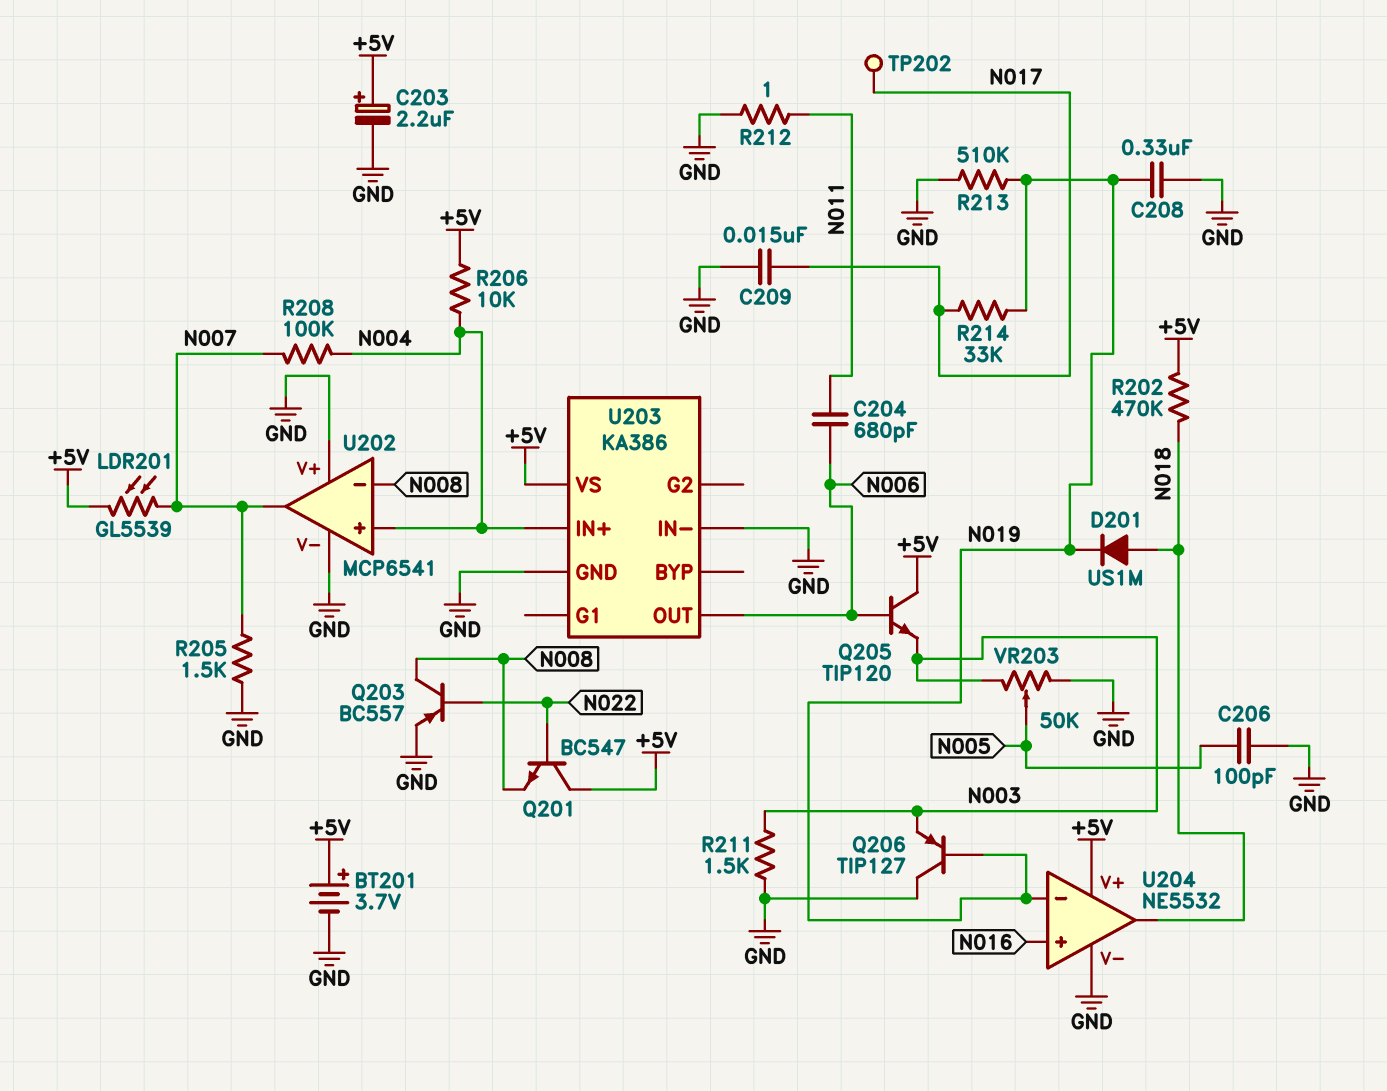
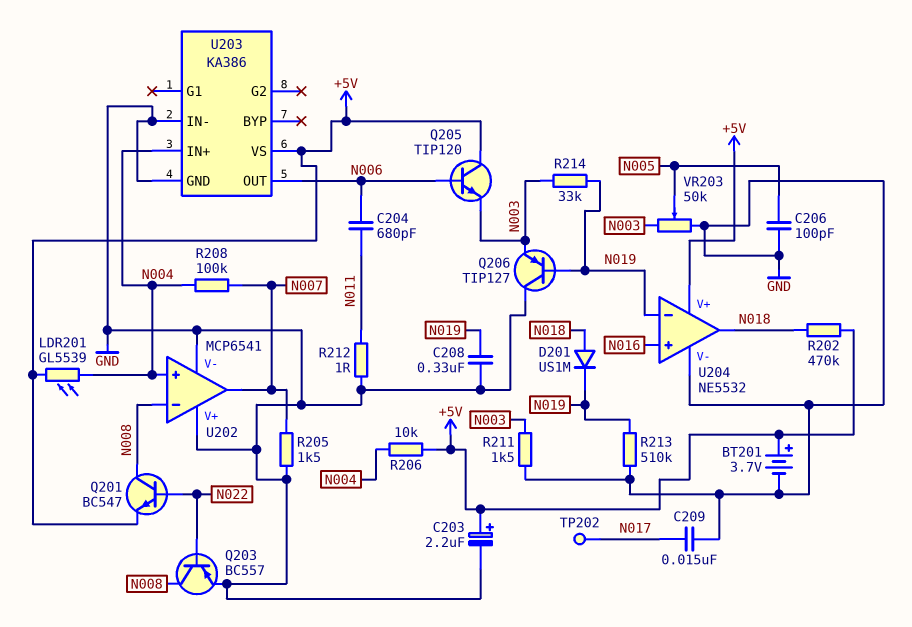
LDR201: GL5539 (+5V, N007) -> GL5539 (+5V, N004)
Q201: NPN BC547 (B N022, C +5V, E N008) -> NPN BC547 (B N022, C N008, E +5V)
R214: 33k (N017, N019) -> 33k (N003, N019)

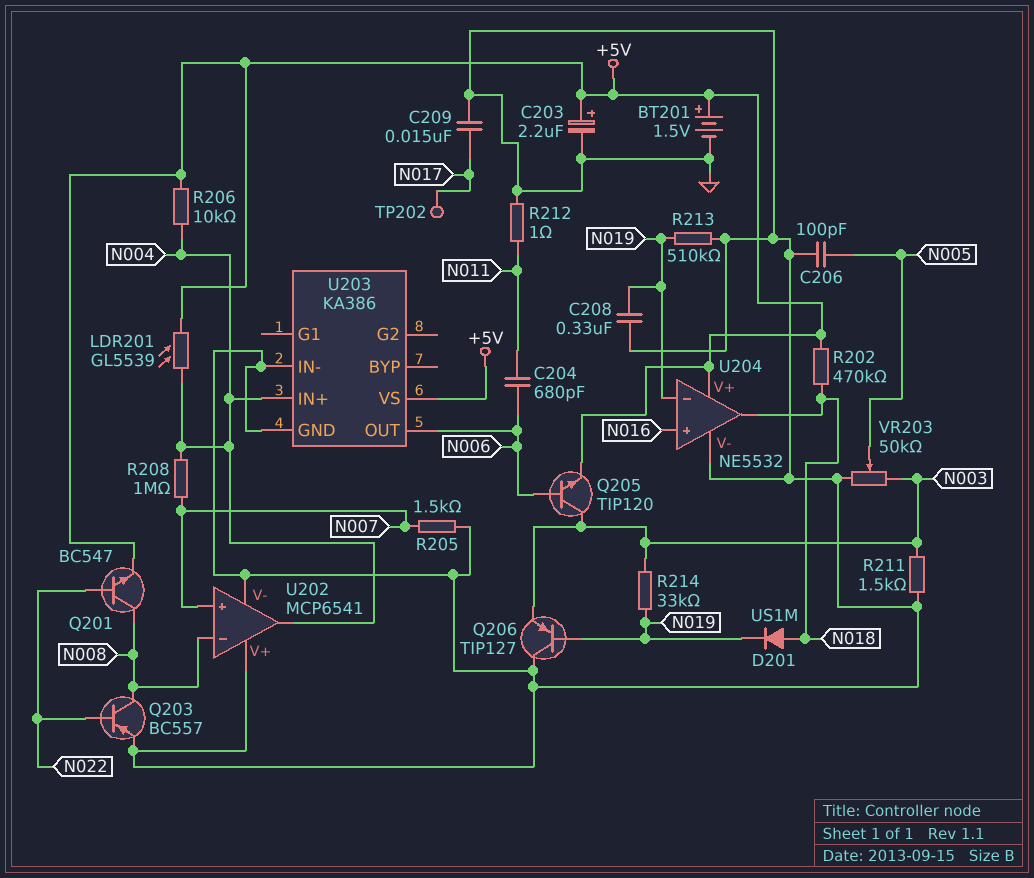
BT201: 3.7V (plus +5V, minus GND) -> 1.5V (plus +5V, minus GND)
Q205: NPN TIP120 (B N006, C +5V, E N003) -> NPN TIP120 (B N006, C N003, E +5V)
R208: 100k (N004, N007) -> 1M (N004, N007)
U202 pin in+: N004 -> N007
U202 pin out: N007 -> N004

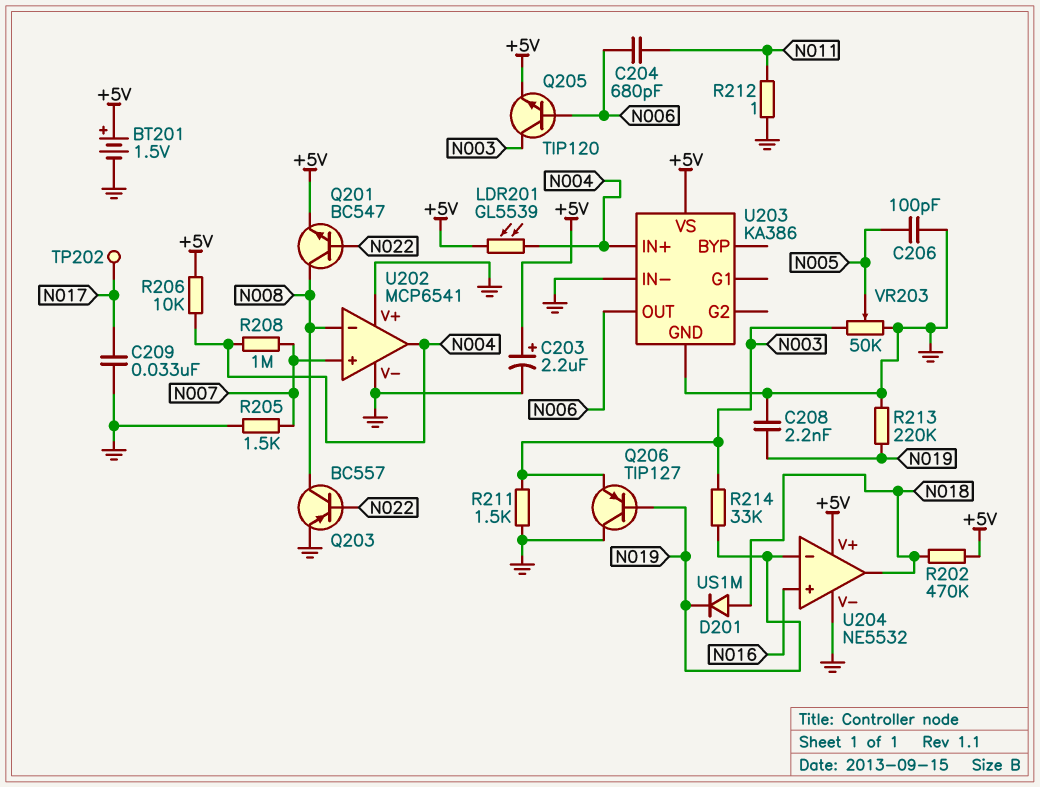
C208: 330nF (GND, N019) -> 2.2nF (GND, N019)
C209: 15nF (GND, N017) -> 33nF (GND, N017)
R213: 510k (GND, N019) -> 220k (GND, N019)

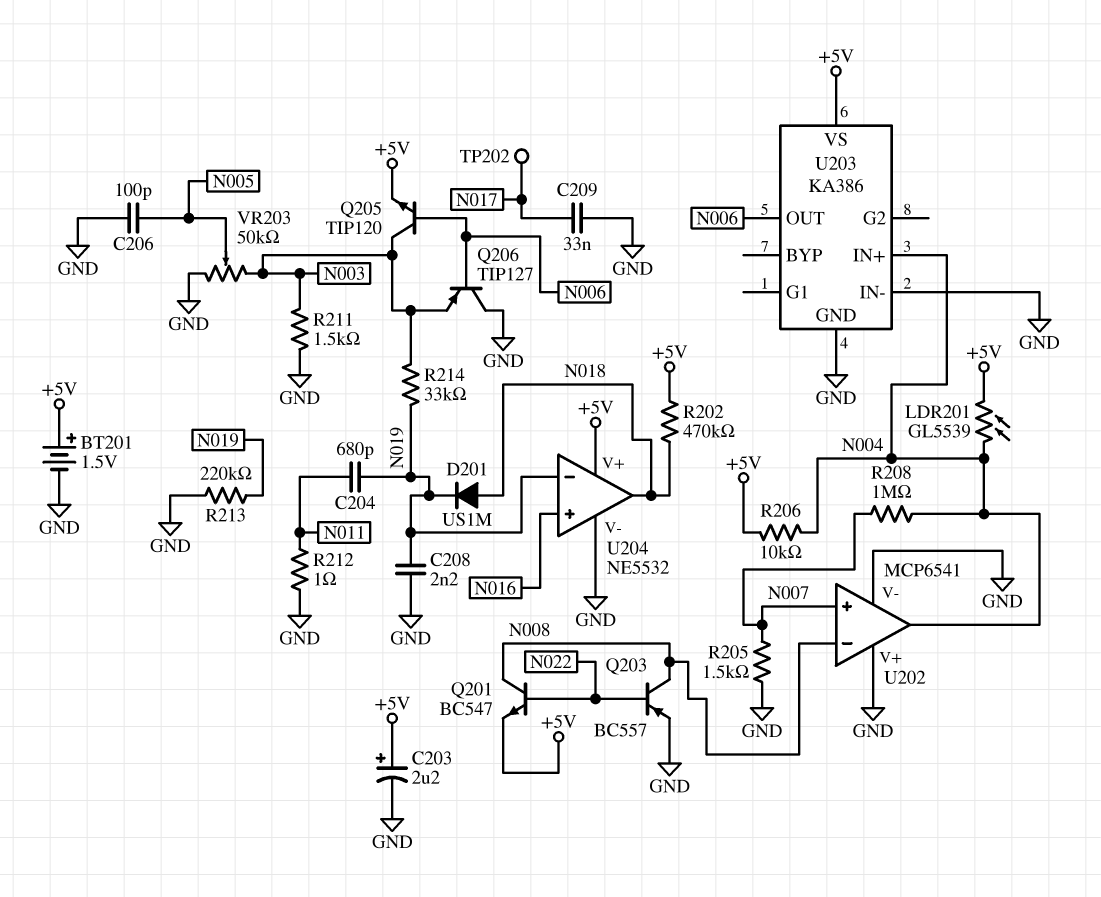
C204: 680pF (N006, N011) -> 680pF (N011, N019)
Q206: PNP TIP127 (B N019, C GND, E N003) -> PNP TIP127 (B N006, C GND, E N003)

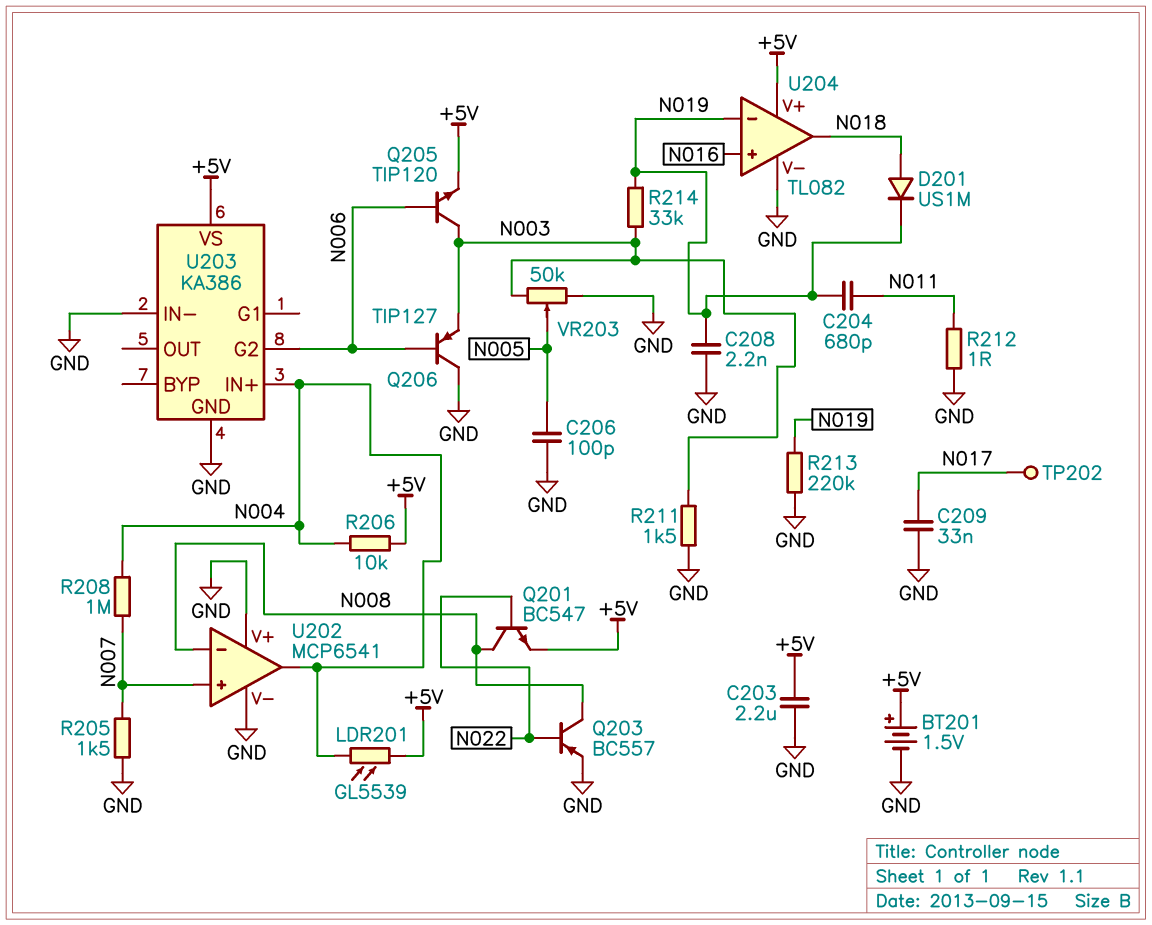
C203: 2.2uF (plus +5V, minus GND) -> 2.2uF (+5V, GND)
R202: 470k (+5V, N018) -> none
U203 pin G2: none -> N006
U203 pin OUT: N006 -> none
U204: NE5532 -> TL082

